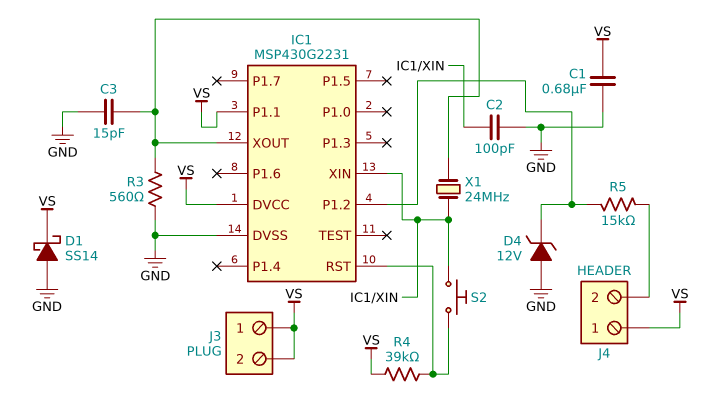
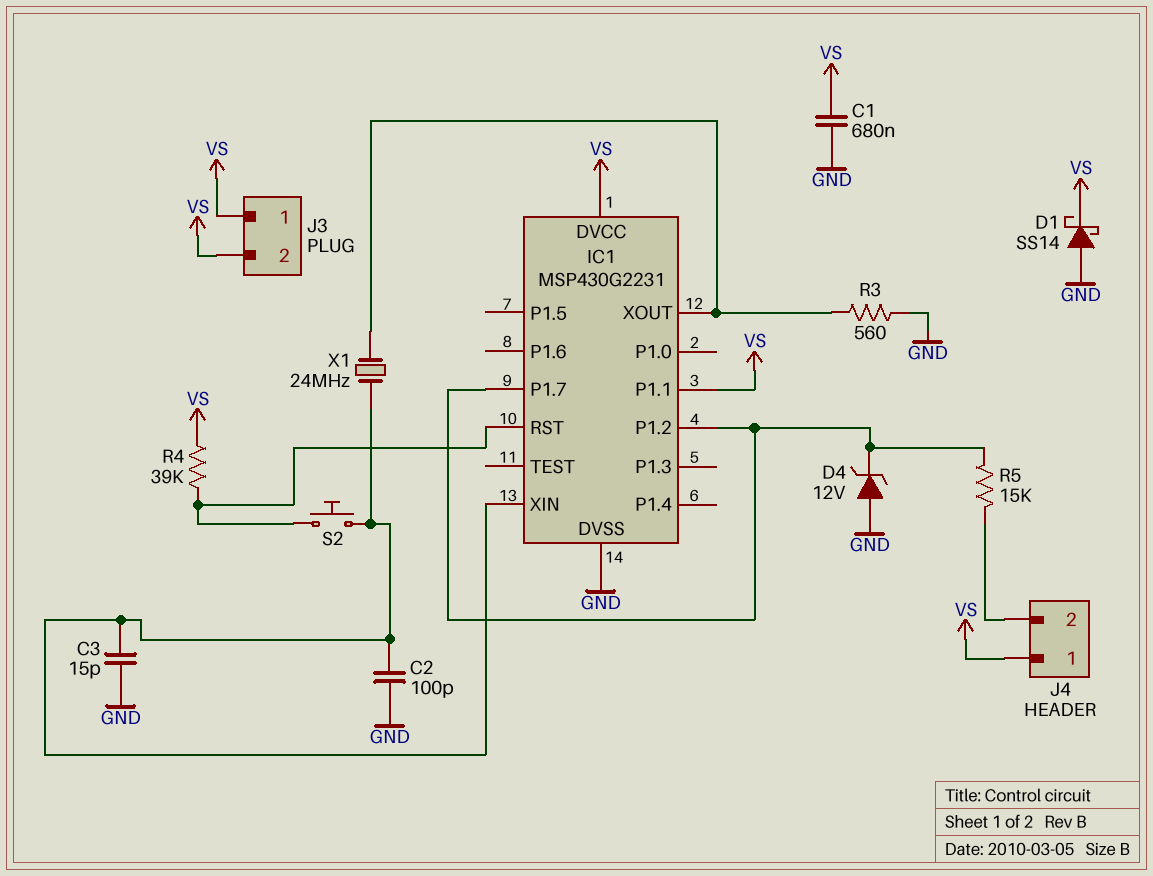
C3: 15pF (GND, IC1/XOUT) -> 15pF (GND, IC1/XIN)
IC1 pin P1.7: none -> IC1/P1.2

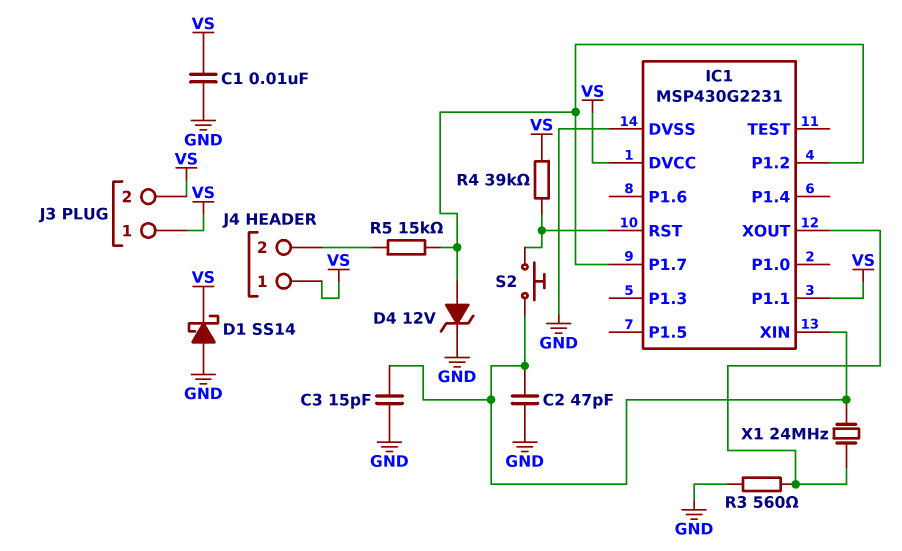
C1: 680nF (GND, VS) -> 10nF (GND, VS)
C2: 100pF (GND, IC1/XIN) -> 47pF (GND, IC1/XIN)
D4: zener 12V (A GND, K IC1/P1.2) -> zener 12V (A IC1/P1.2, K GND)

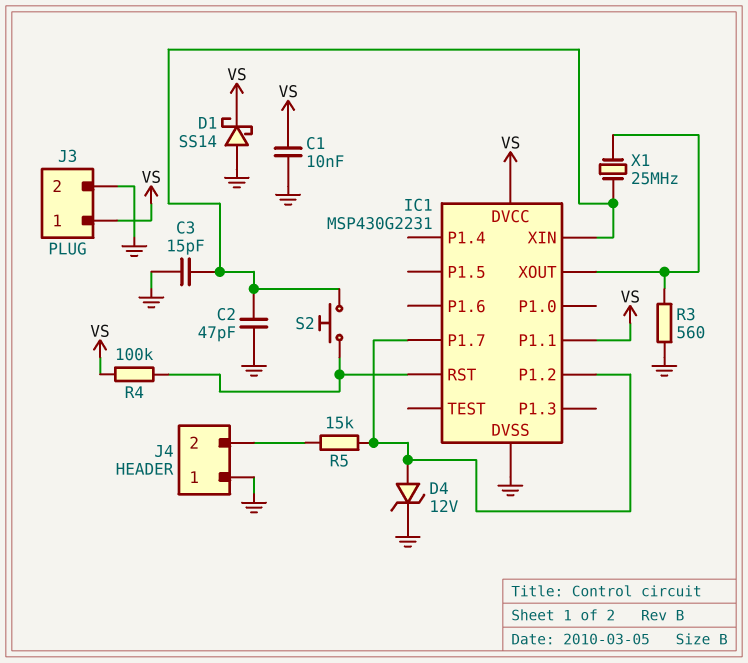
J3 pin 2: VS -> GND
J4 pin 1: VS -> GND
R4: 39k (IC1/RST, VS) -> 100k (IC1/RST, VS)
X1: 24MHz (IC1/XIN, IC1/XOUT) -> 25MHz (IC1/XIN, IC1/XOUT)

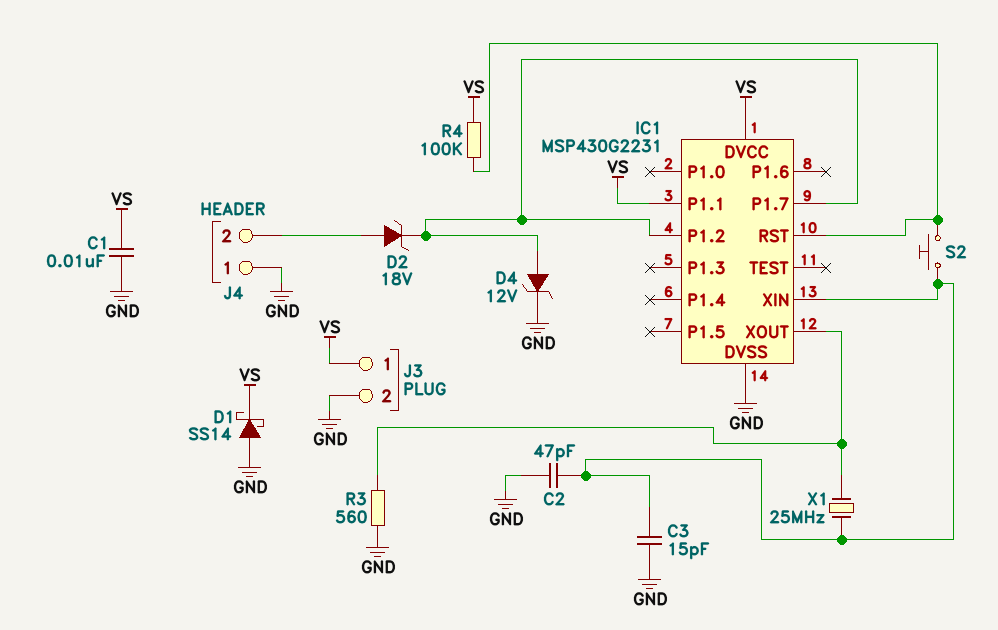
D2: none -> zener 18V (A J4/2, K IC1/P1.2)
R5: 15k (IC1/P1.2, J4/2) -> none

